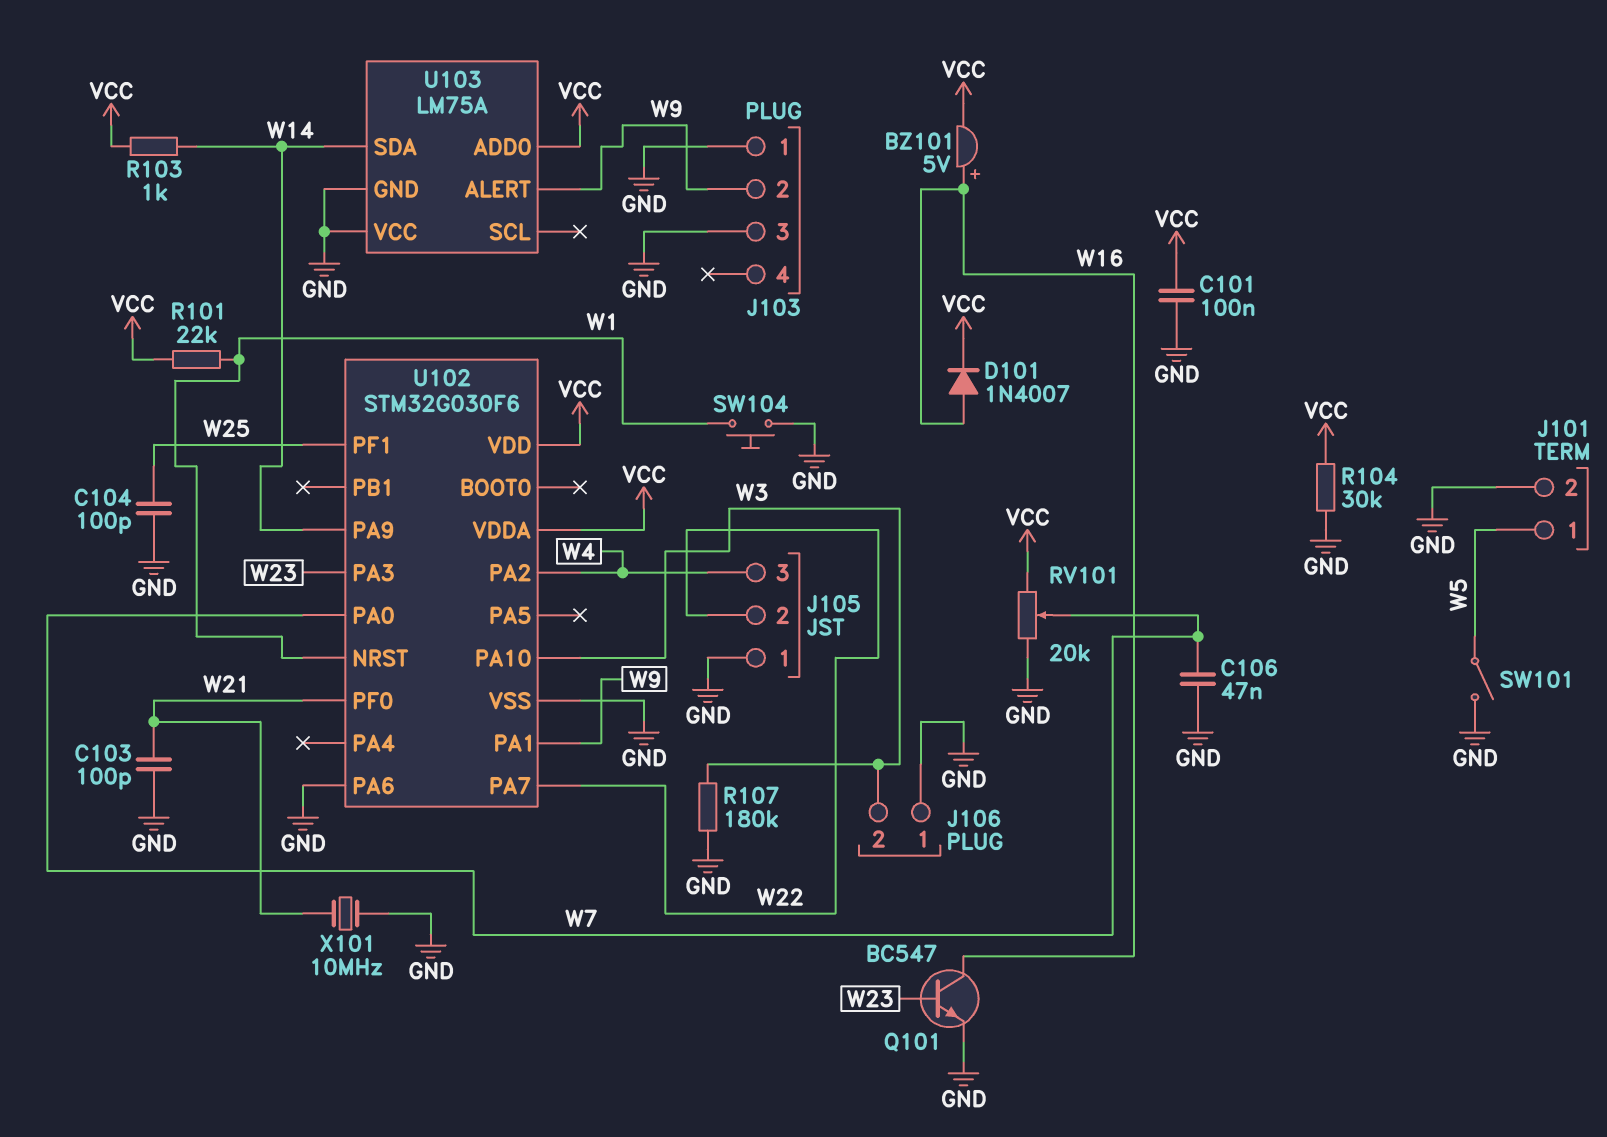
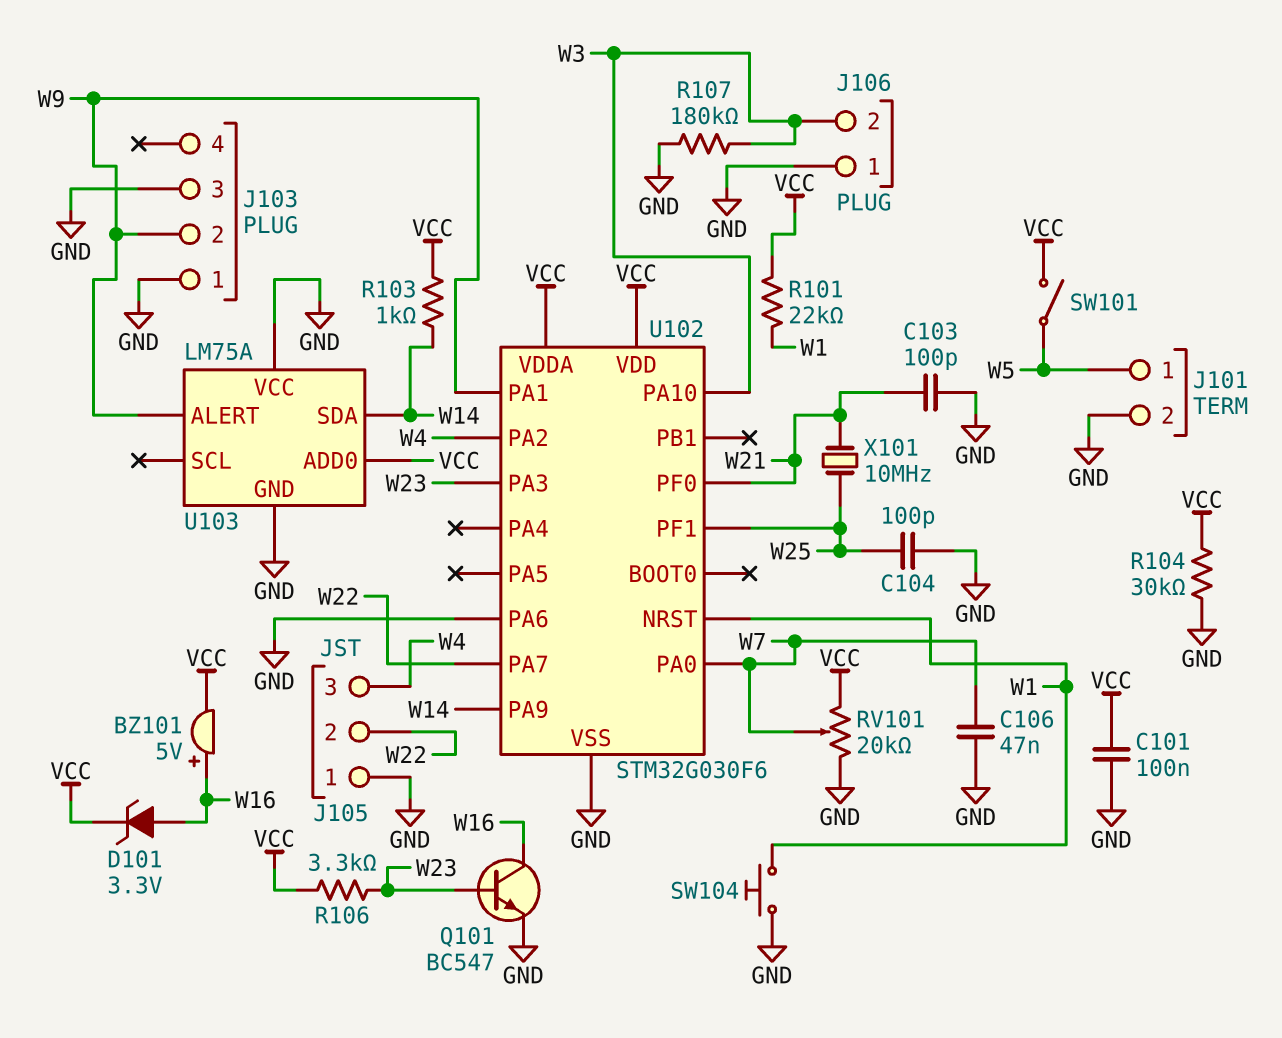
D101: diode 1N4007 (A W16, K VCC) -> zener 3.3V (A W16, K VCC)
R106: none -> 3.3k (VCC, W23)
SW101: switch (GND, W5) -> switch (VCC, W5)
X101: 10MHz (GND, W21) -> 10MHz (W21, W25)

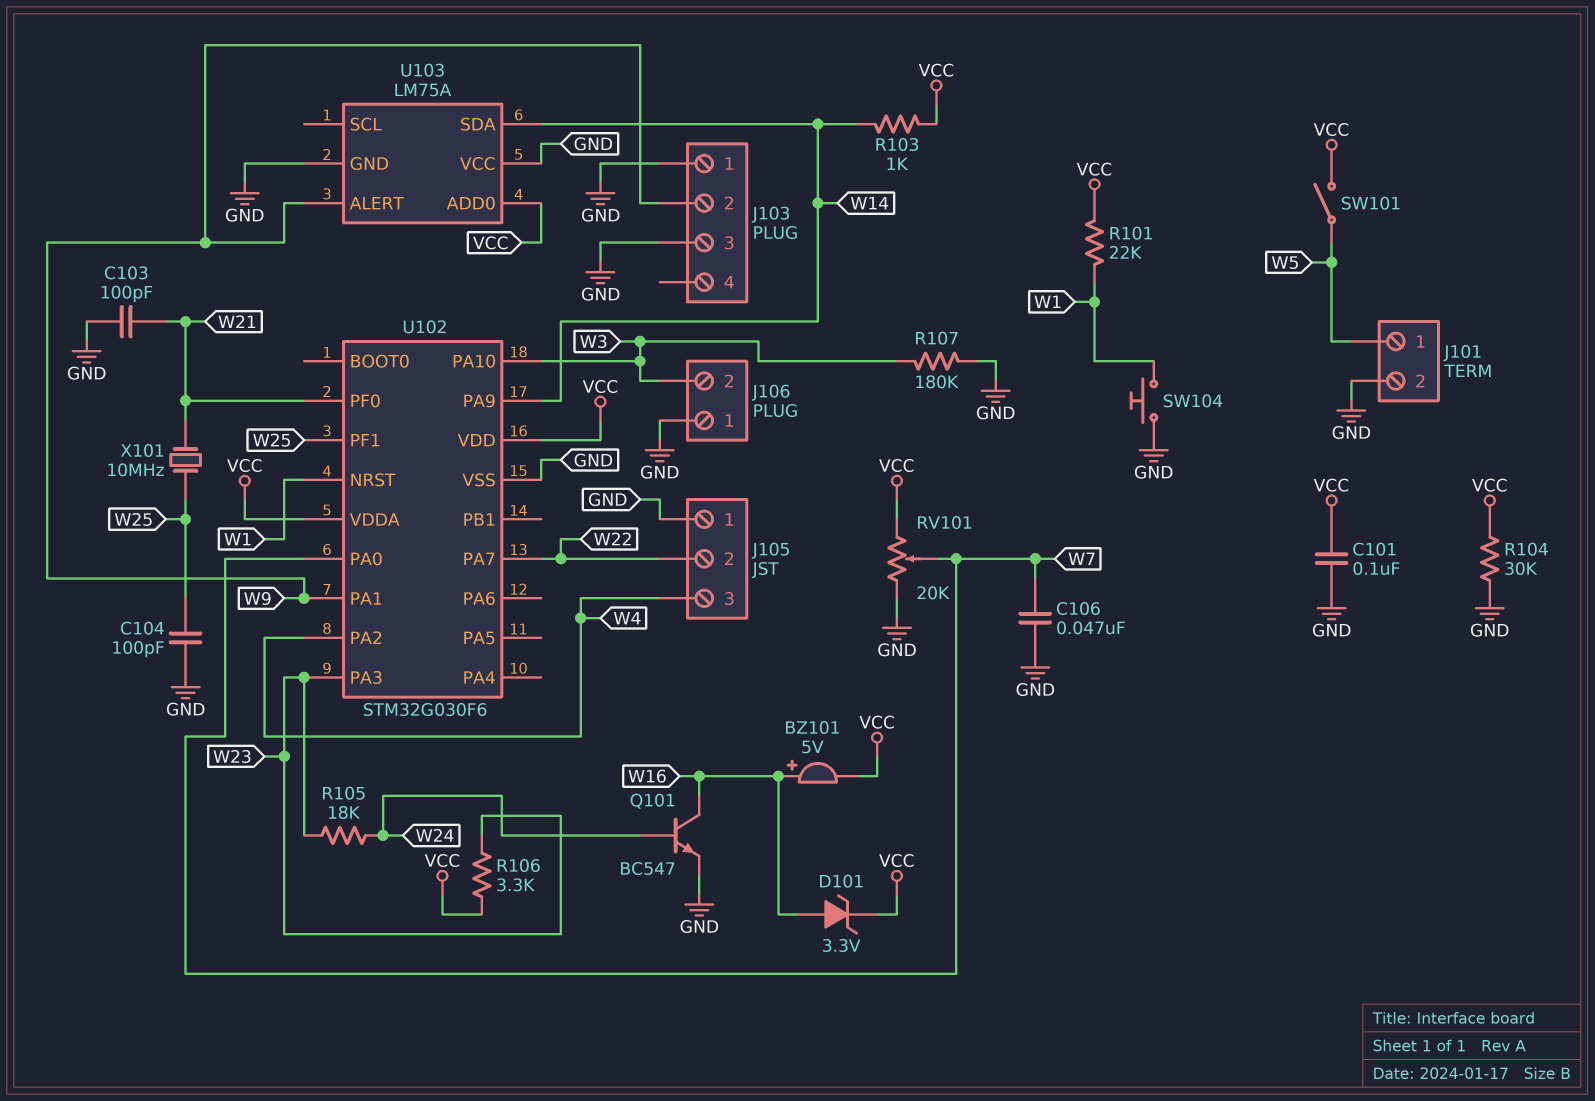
Q101: NPN BC547 (B W23, C W16, E GND) -> NPN BC547 (B W24, C W16, E GND)
R105: none -> 18k (W23, W24)
U102 pin PA6: GND -> none

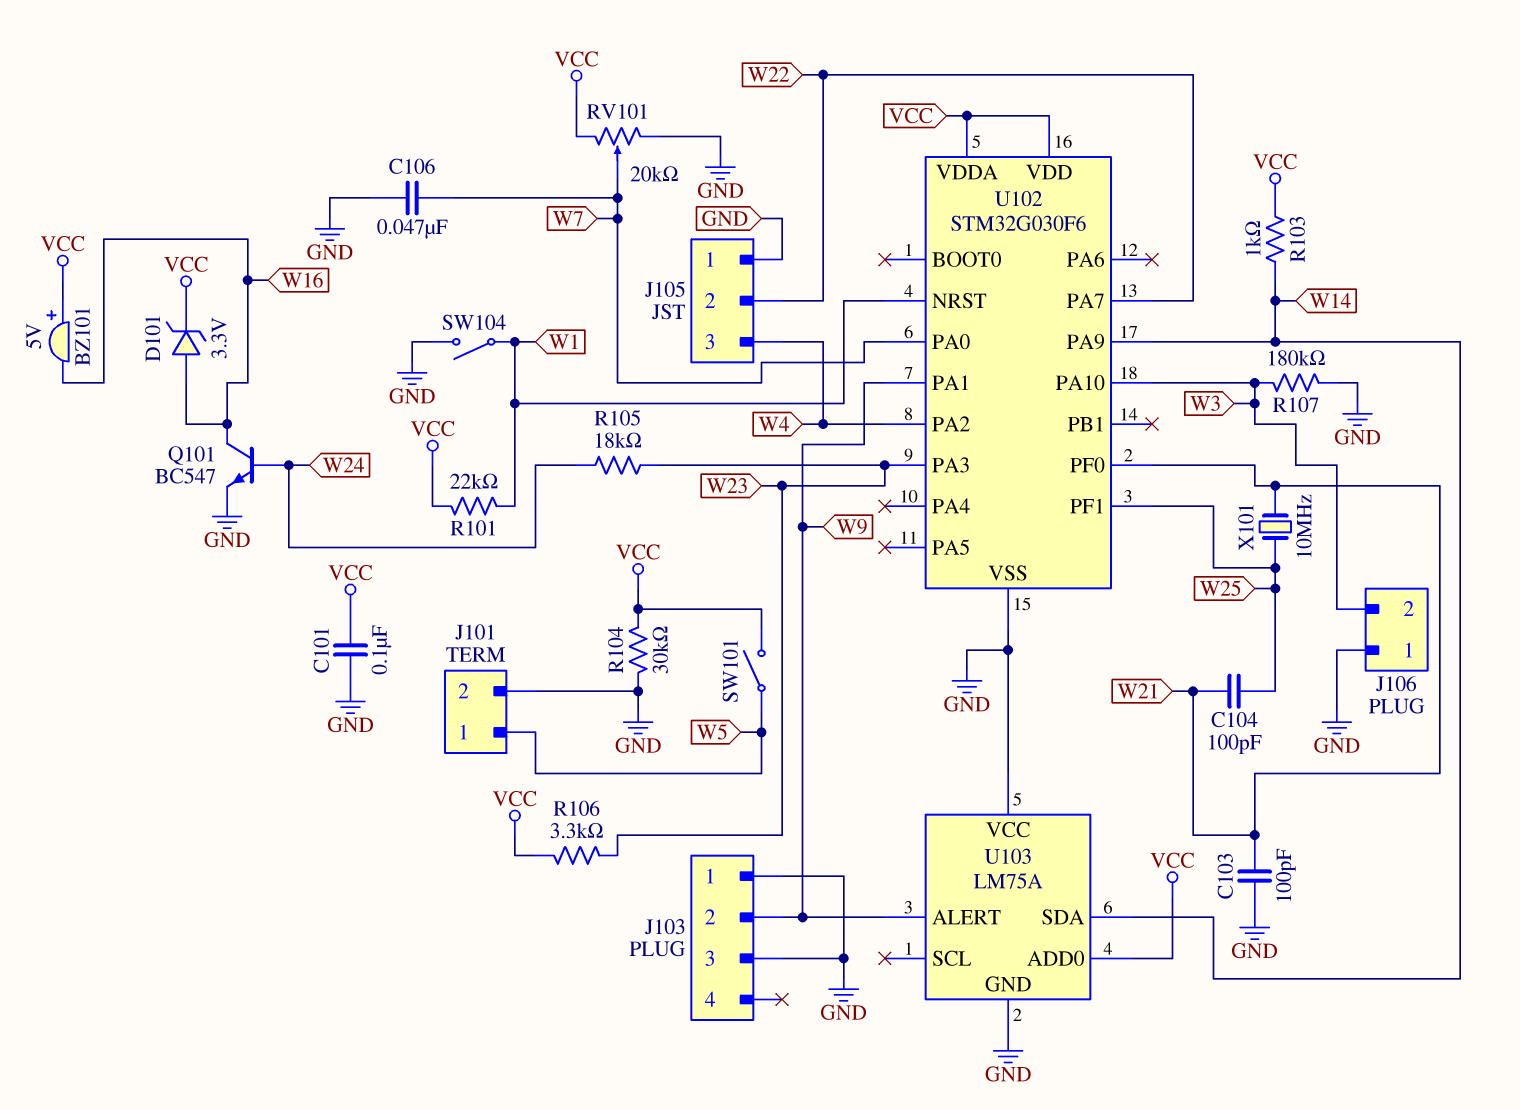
BZ101: buzzer 5V (plus W16, minus VCC) -> buzzer 5V (plus VCC, minus W16)
C104: 100pF (GND, W25) -> 100pF (W21, W25)
SW104: button (GND, W1) -> switch (GND, W1)

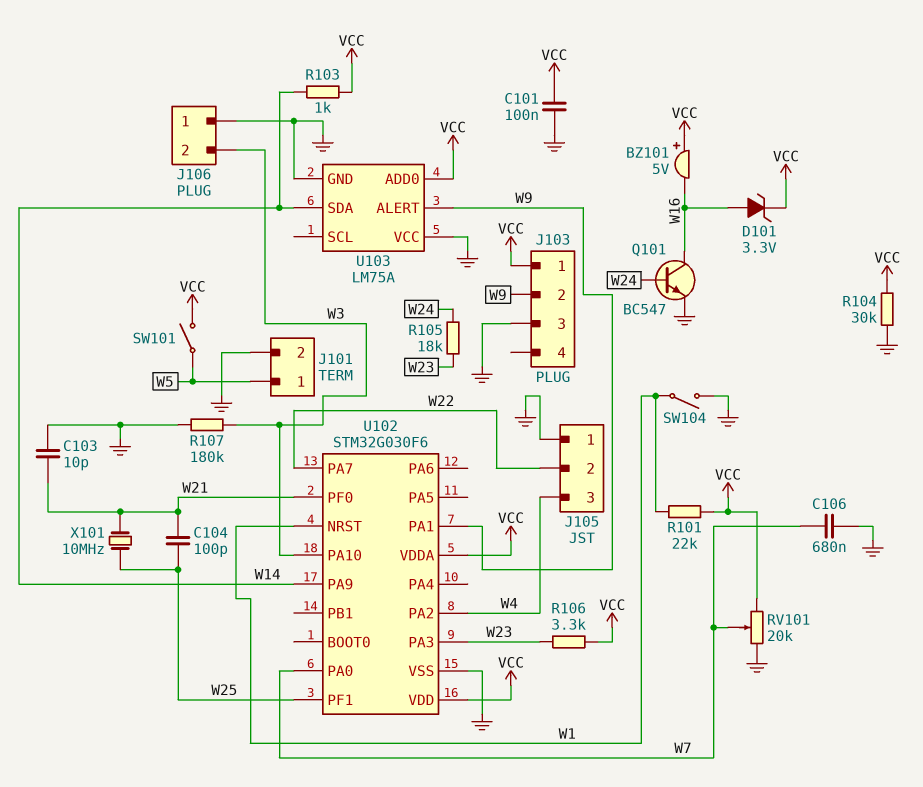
C103: 100pF (GND, W21) -> 10pF (GND, W21)
C106: 47nF (GND, W7) -> 680nF (GND, W7)
J103 pin 1: GND -> VCC

